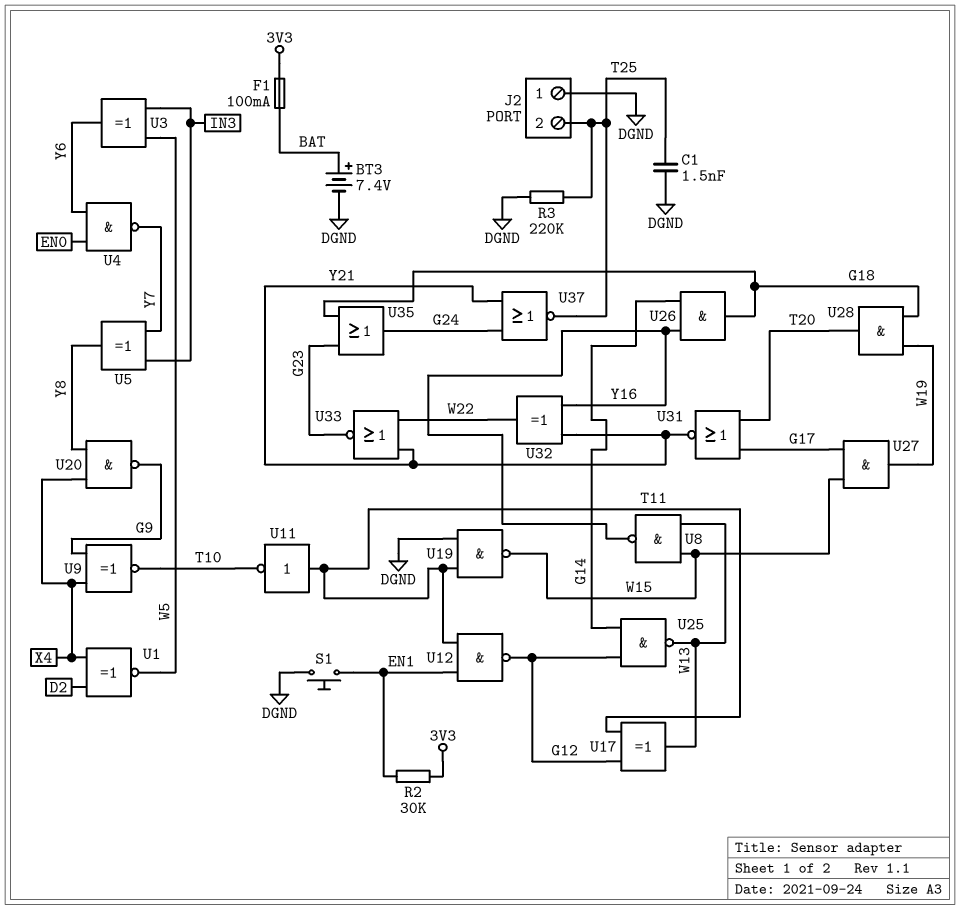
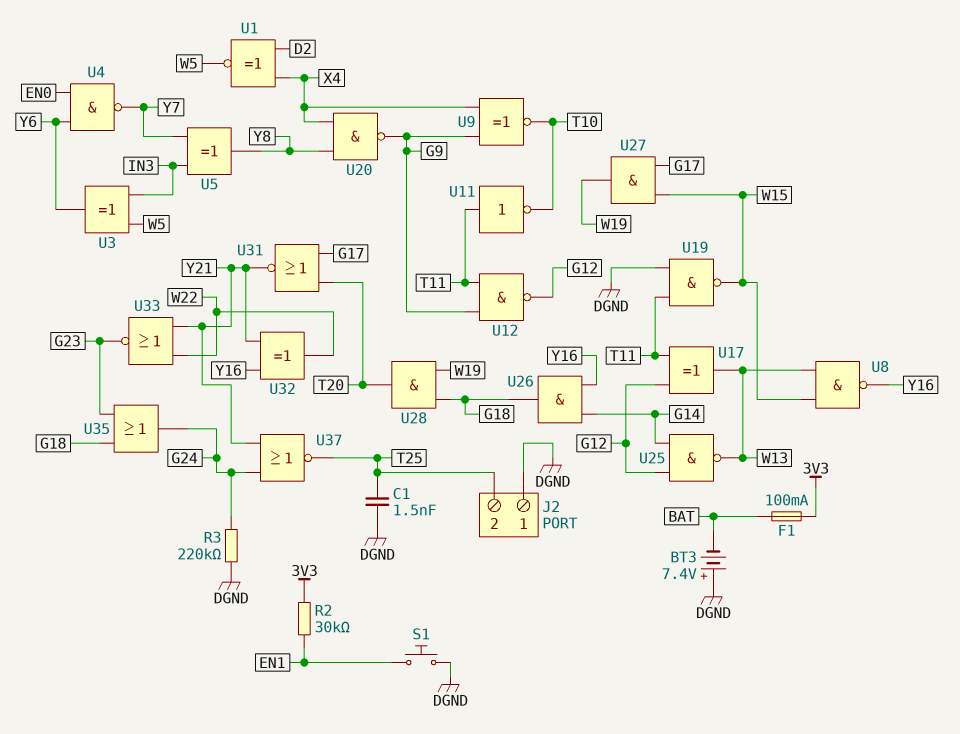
BT3: 7.4V (plus BAT, minus DGND) -> 7.4V (plus DGND, minus BAT)
R3: 220k (DGND, T25) -> 220k (DGND, G24)
U12: NAND (in EN1, in T11, out G12) -> NAND (in G9, in T11, out G12)

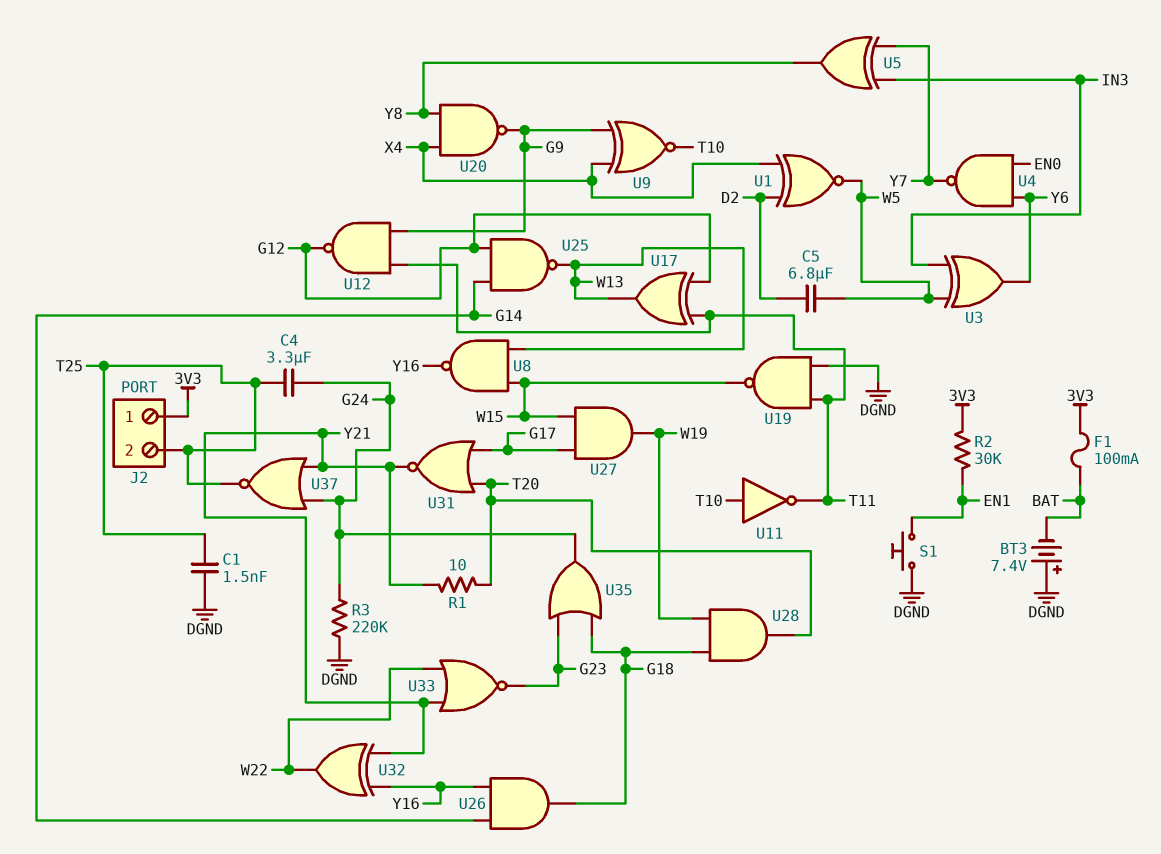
C4: none -> 3.3uF (G24, T25)
C5: none -> 6.8uF (D2, W5)
J2 pin 1: DGND -> 3V3
R1: none -> 10 (T20, Y21)
U11: NOT (in T11, out T10) -> NOT (in T10, out T11)

